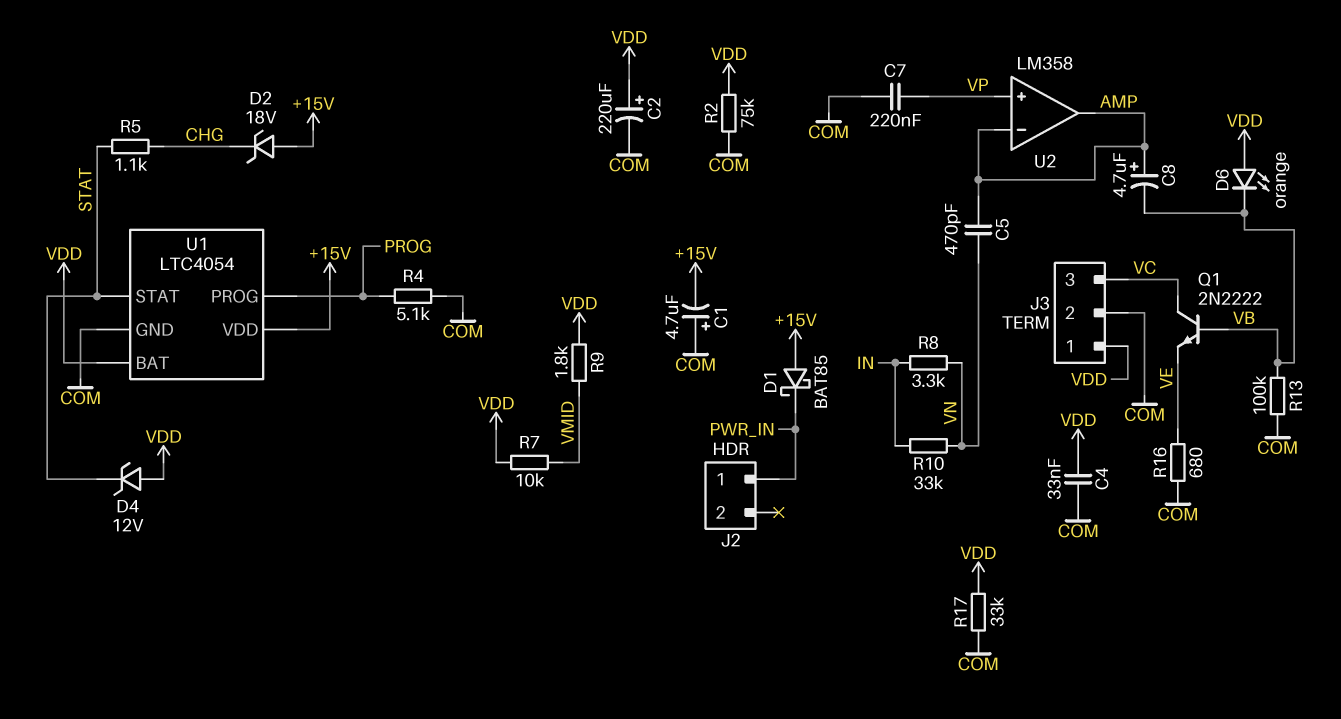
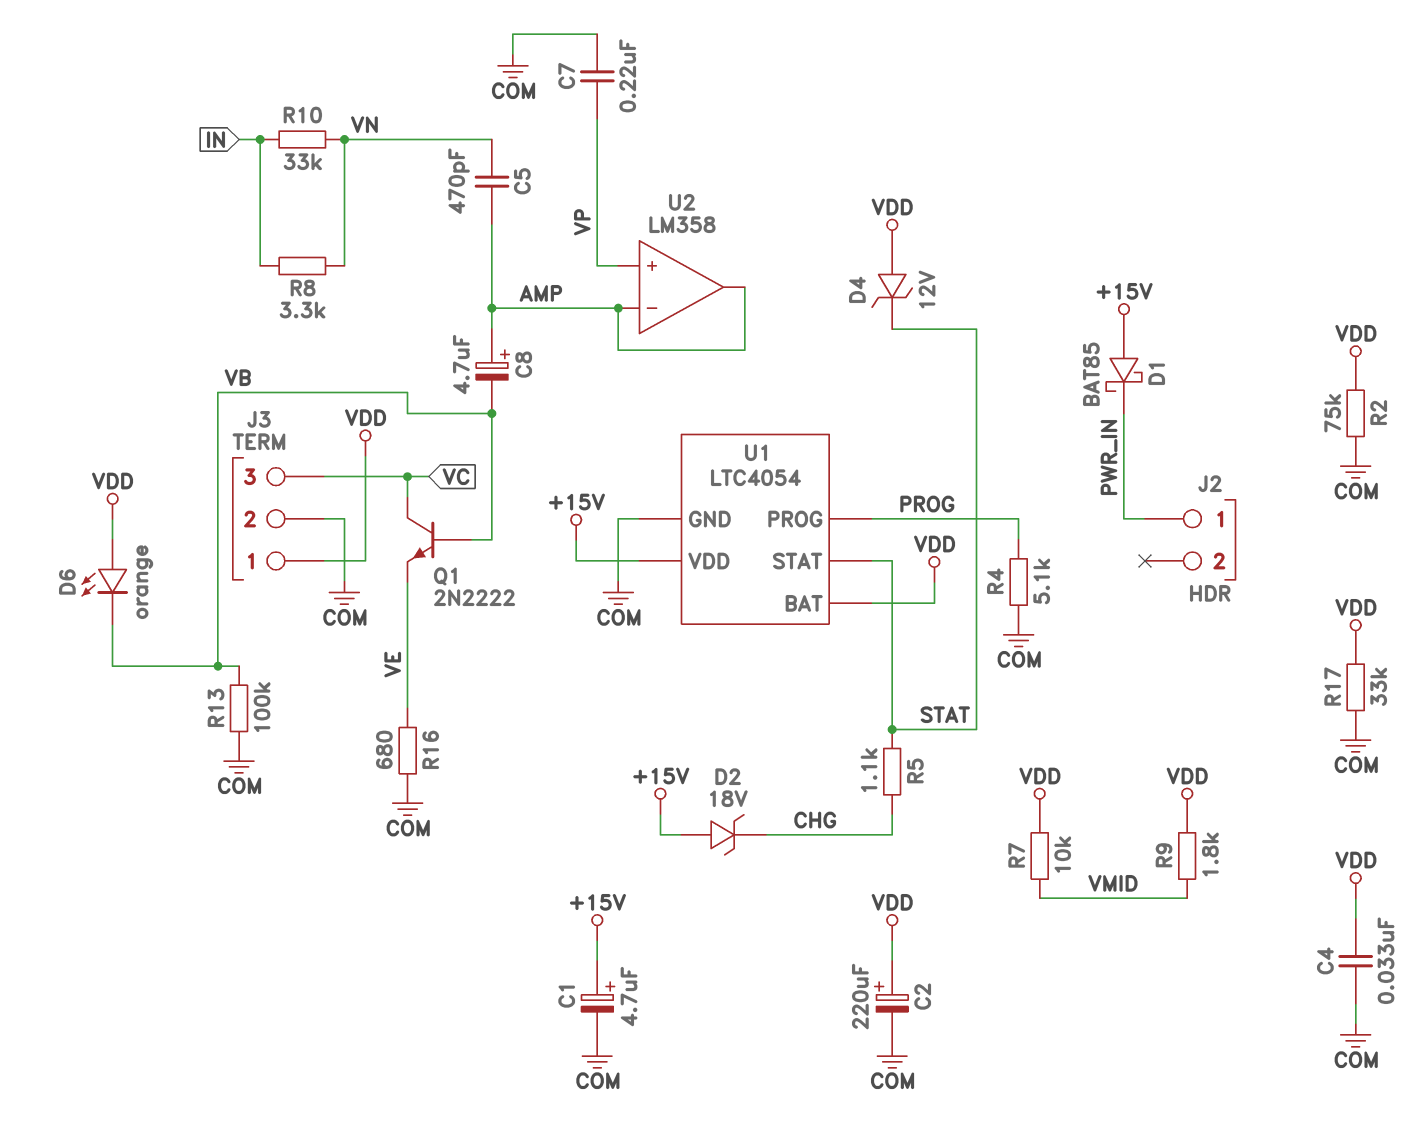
C1: 4.7uF (plus COM, minus +15V) -> 4.7uF (plus +15V, minus COM)

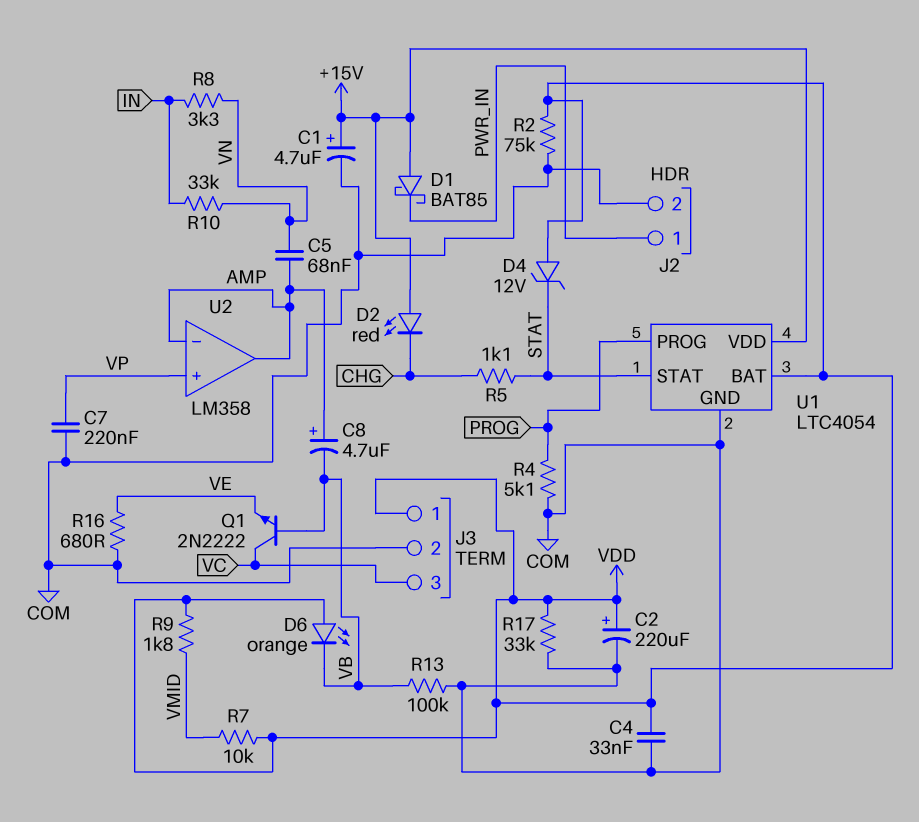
C5: 470pF (AMP, VN) -> 68nF (AMP, VN)
D2: zener 18V (A +15V, K CHG) -> LED red (A +15V, K CHG)
J2 pin 2: none -> COM

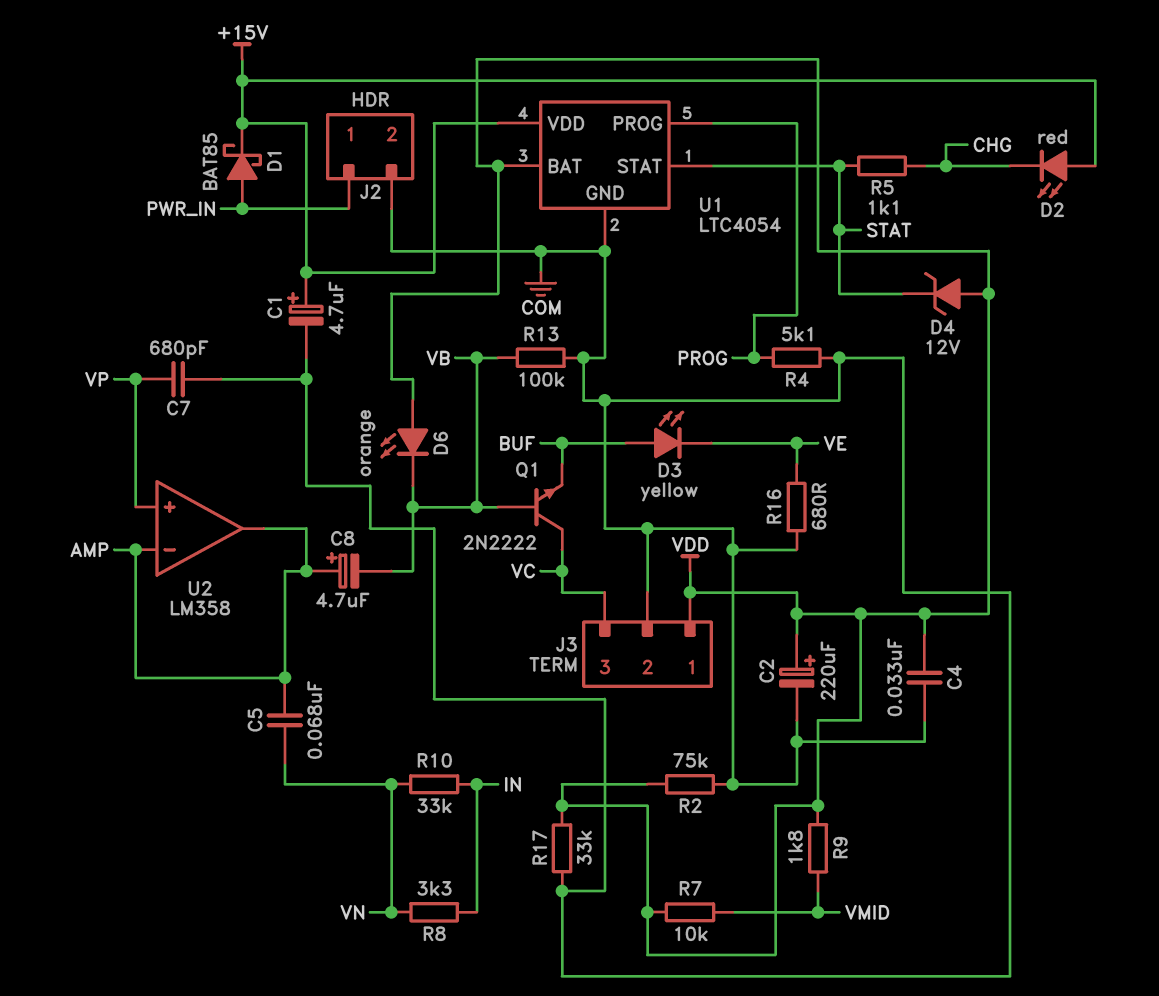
C7: 220nF (COM, VP) -> 680pF (COM, VP)
D1: schottky BAT85 (A +15V, K PWR_IN) -> schottky BAT85 (A PWR_IN, K +15V)
D3: none -> LED yellow (A BUF, K VE)
Q1: NPN 2N2222 (B VB, C VC, E VE) -> NPN 2N2222 (B VB, C VC, E BUF)

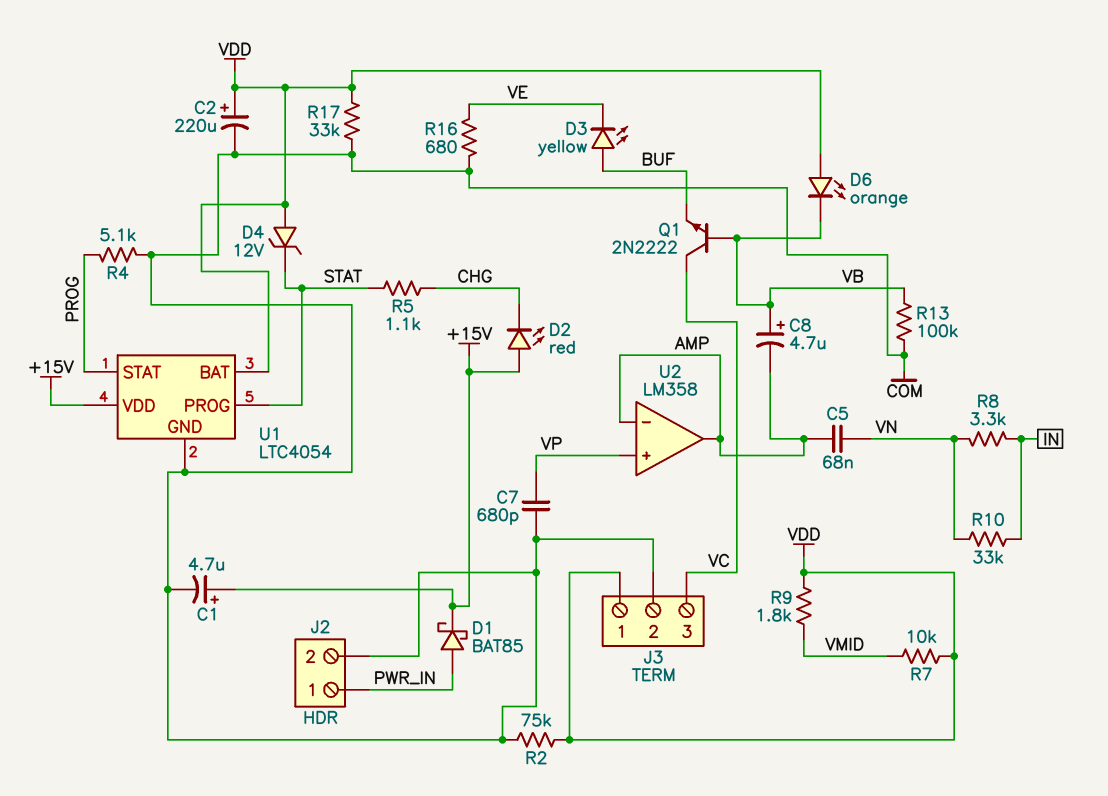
C4: 33nF (COM, VDD) -> none
C8: 4.7uF (plus AMP, minus VB) -> 4.7uF (plus VB, minus AMP)
U1 pin PROG: PROG -> STAT
U1 pin STAT: STAT -> PROG

